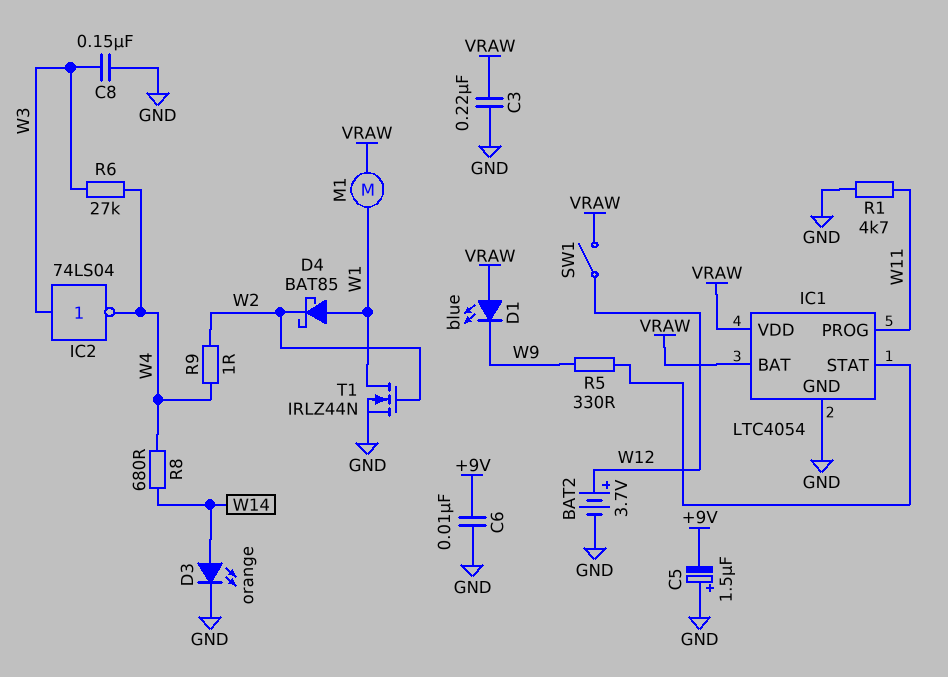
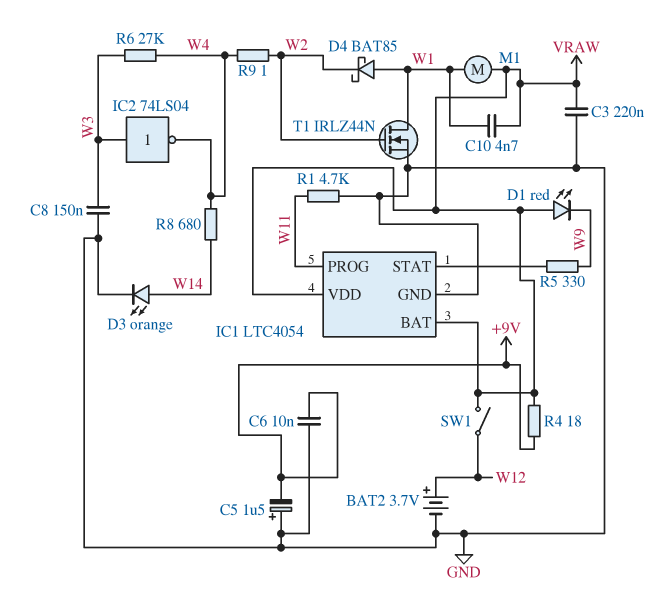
C10: none -> 4.7nF (VRAW, W1)
D1: LED blue (A VRAW, K W9) -> LED red (A VRAW, K W9)
R4: none -> 18 (+9V, VRAW)

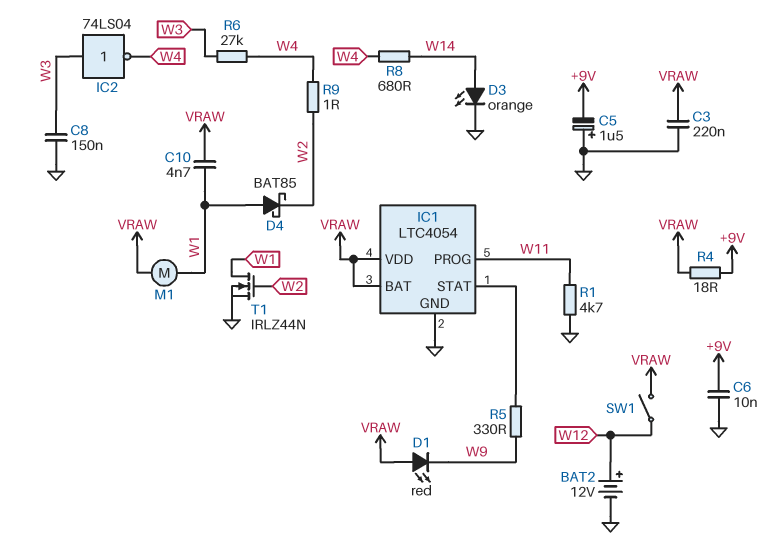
BAT2: 3.7V (plus W12, minus GND) -> 12V (plus W12, minus GND)

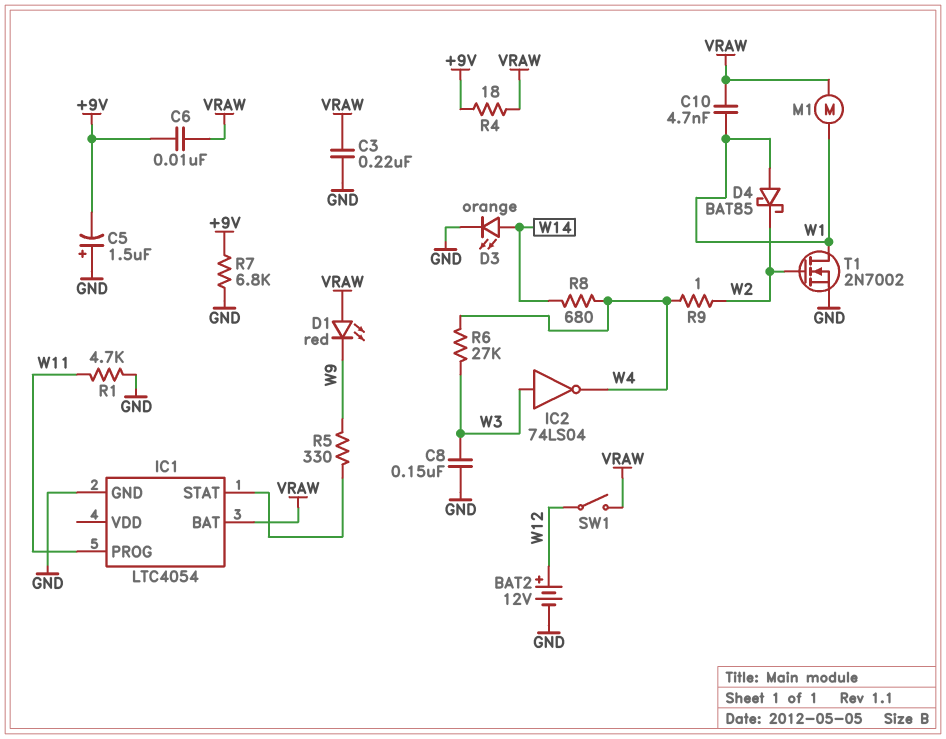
C6: 10nF (+9V, GND) -> 10nF (+9V, VRAW)
IC1 pin VDD: VRAW -> none
R7: none -> 6.8k (+9V, GND)
T1: NMOS IRLZ44N (G W2, D W1, S GND) -> NMOS 2N7002 (G W2, D W1, S GND)

